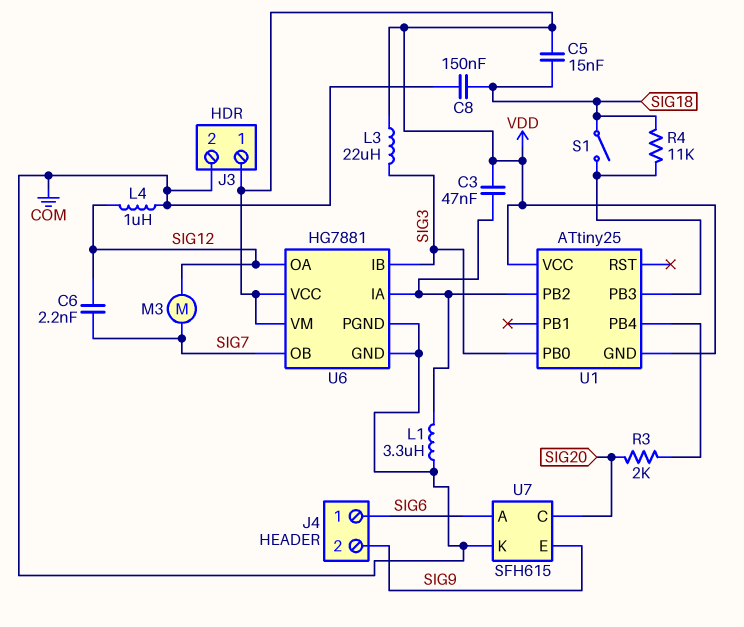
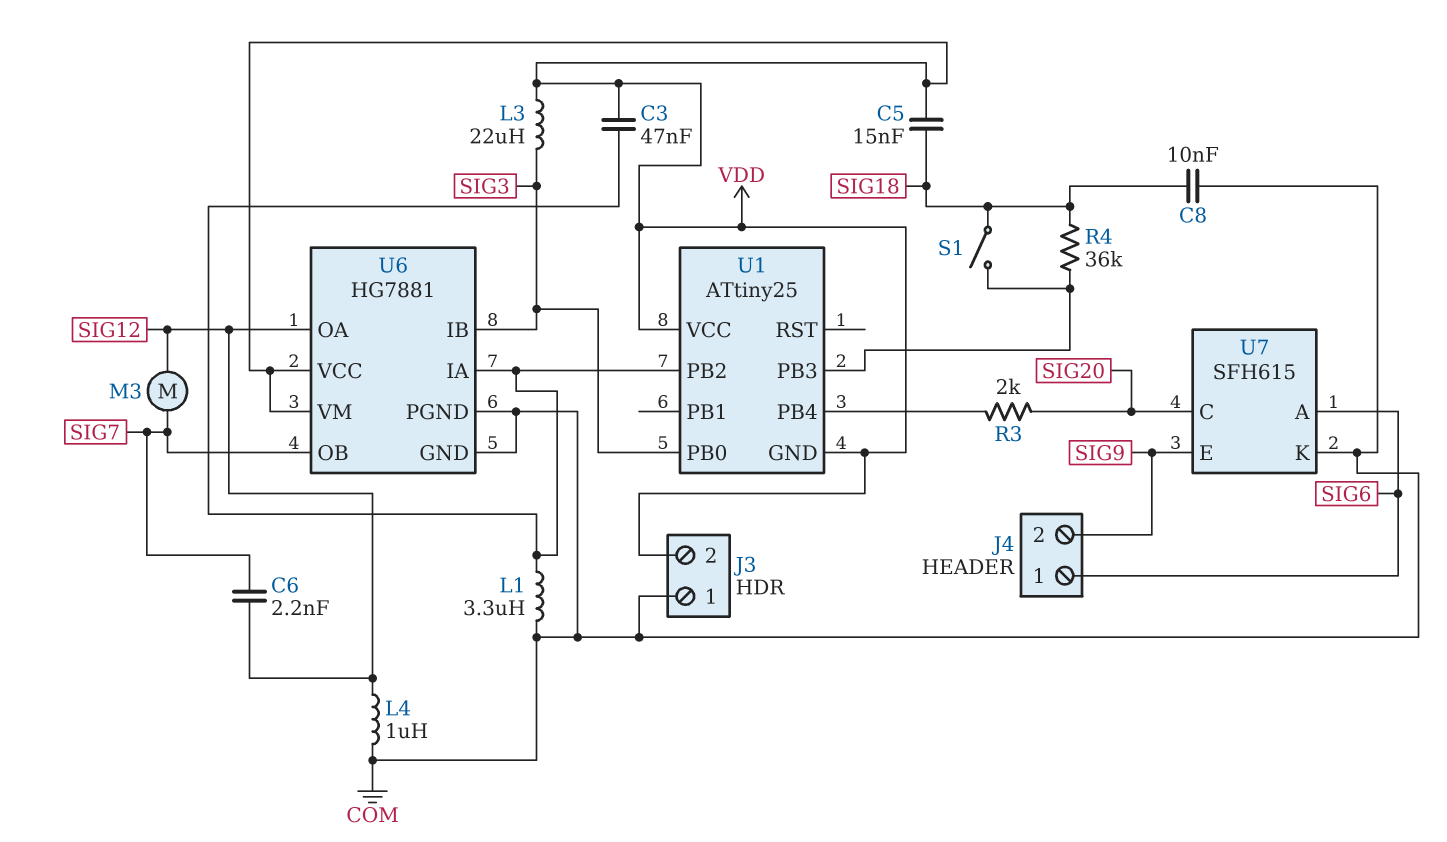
C8: 150nF (COM, SIG18) -> 10nF (COM, SIG18)
J3 pin 1: VDD -> COM
J3 pin 2: COM -> VDD
R4: 11k (SIG18, U1/PB3) -> 36k (SIG18, U1/PB3)

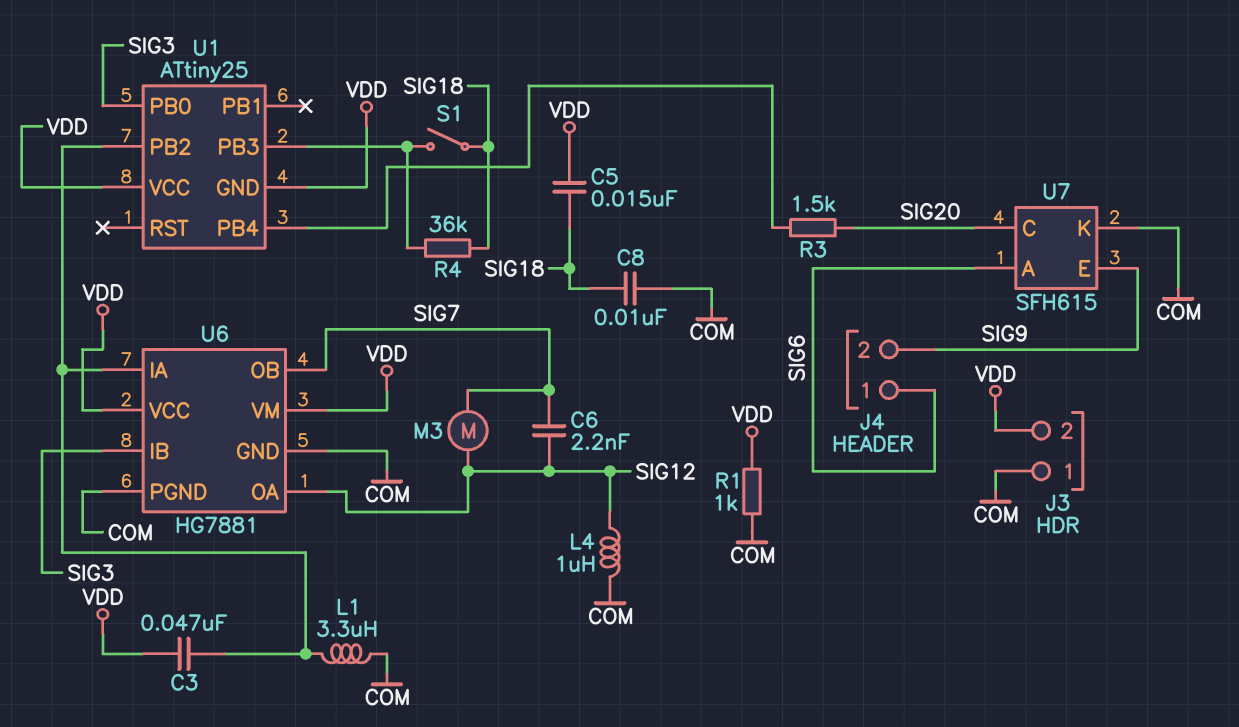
L3: 22uH (SIG3, VDD) -> none
R1: none -> 1k (COM, VDD)
R3: 2k (SIG20, U1/PB4) -> 1.5k (SIG20, U1/PB4)

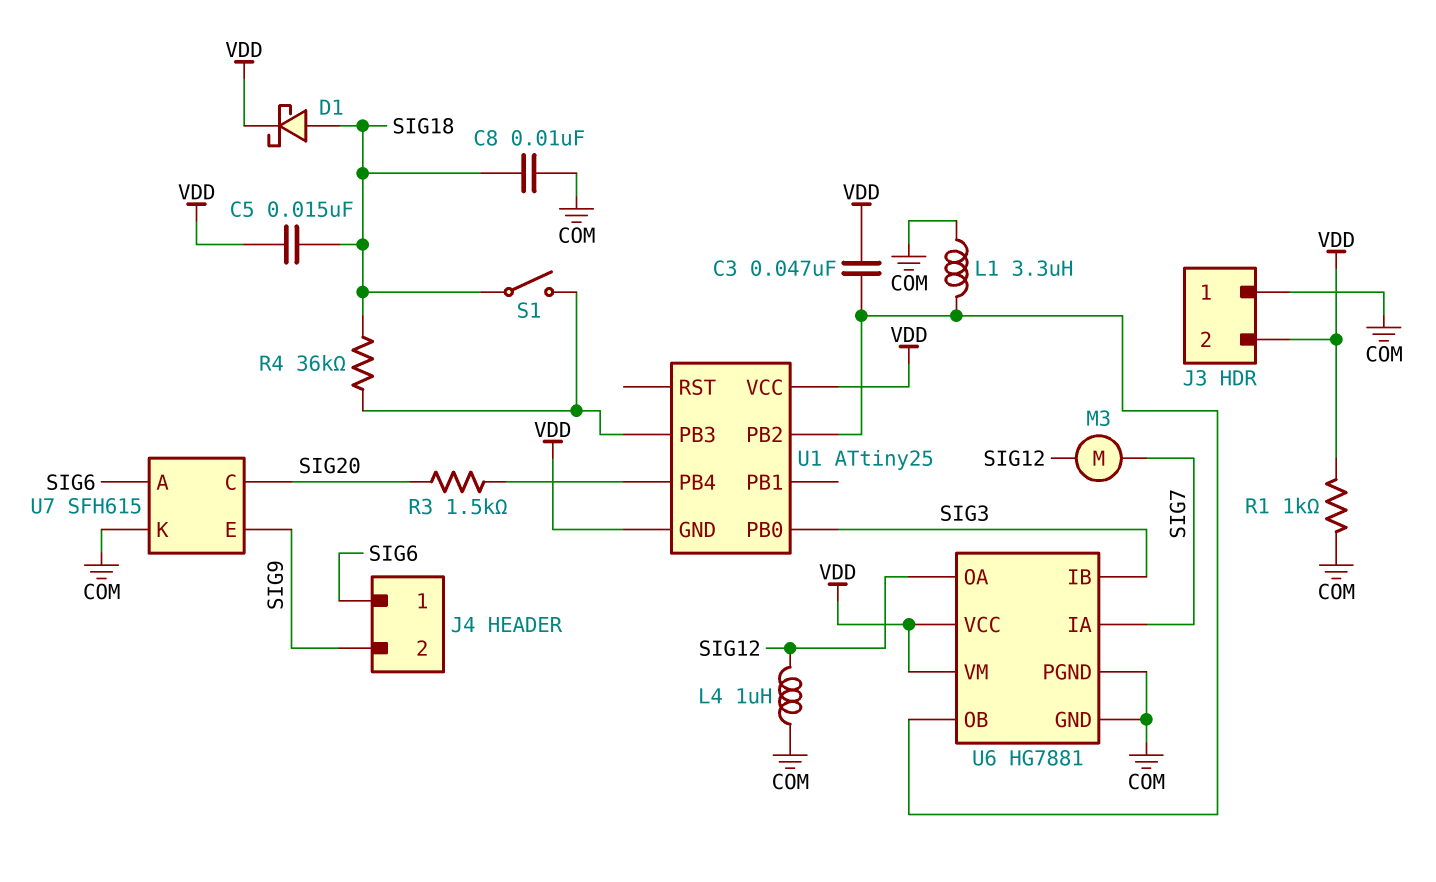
C6: 2.2nF (SIG7, SIG12) -> none
D1: none -> schottky (A SIG18, K VDD)
U6 pin IA: U1/PB2 -> SIG7
U6 pin OB: SIG7 -> U1/PB2

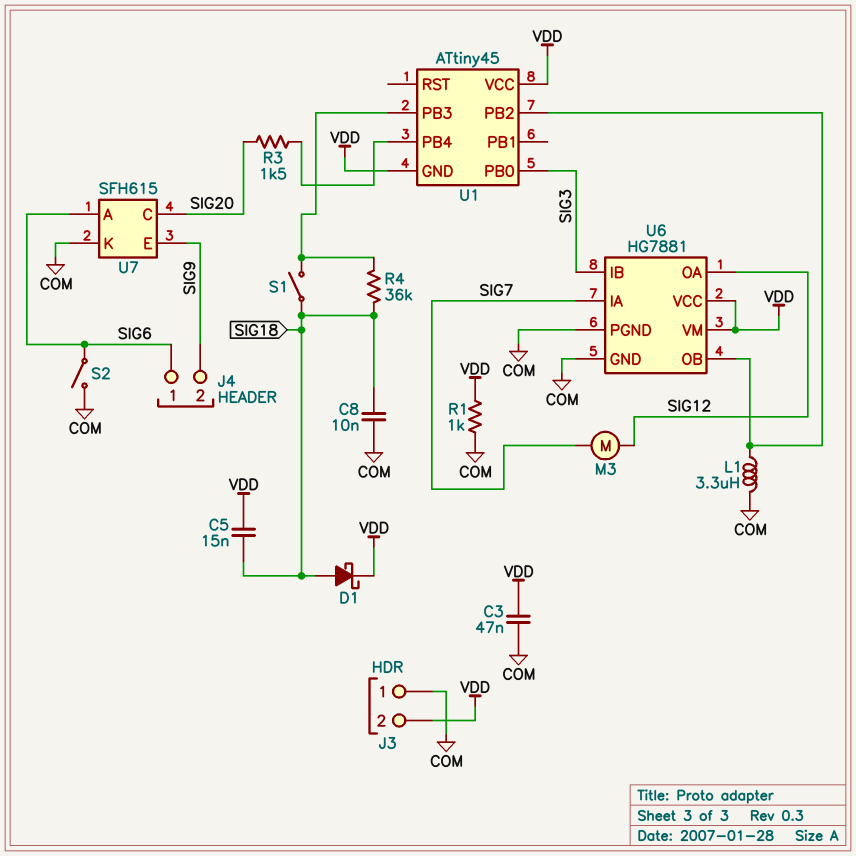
C3: 47nF (U1/PB2, VDD) -> 47nF (COM, VDD)
L4: 1uH (COM, SIG12) -> none
S2: none -> switch (COM, SIG6)
U1: ATtiny25 -> ATtiny45

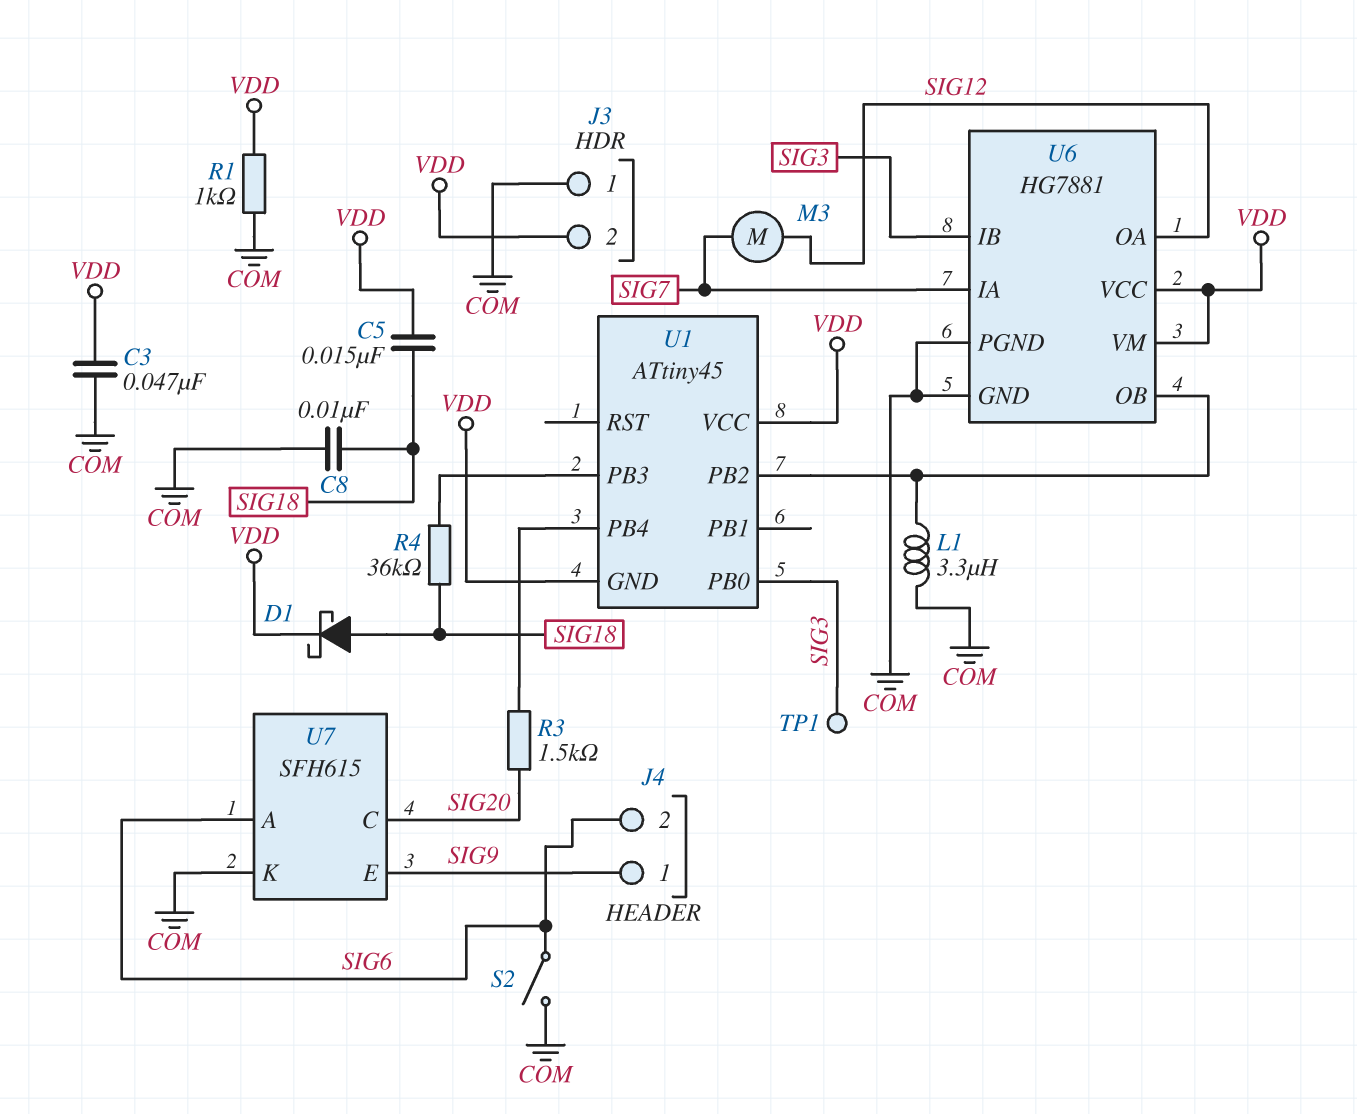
J4 pin 1: SIG6 -> SIG9
J4 pin 2: SIG9 -> SIG6
S1: switch (SIG18, U1/PB3) -> none
TP1: none -> test point (SIG3)

